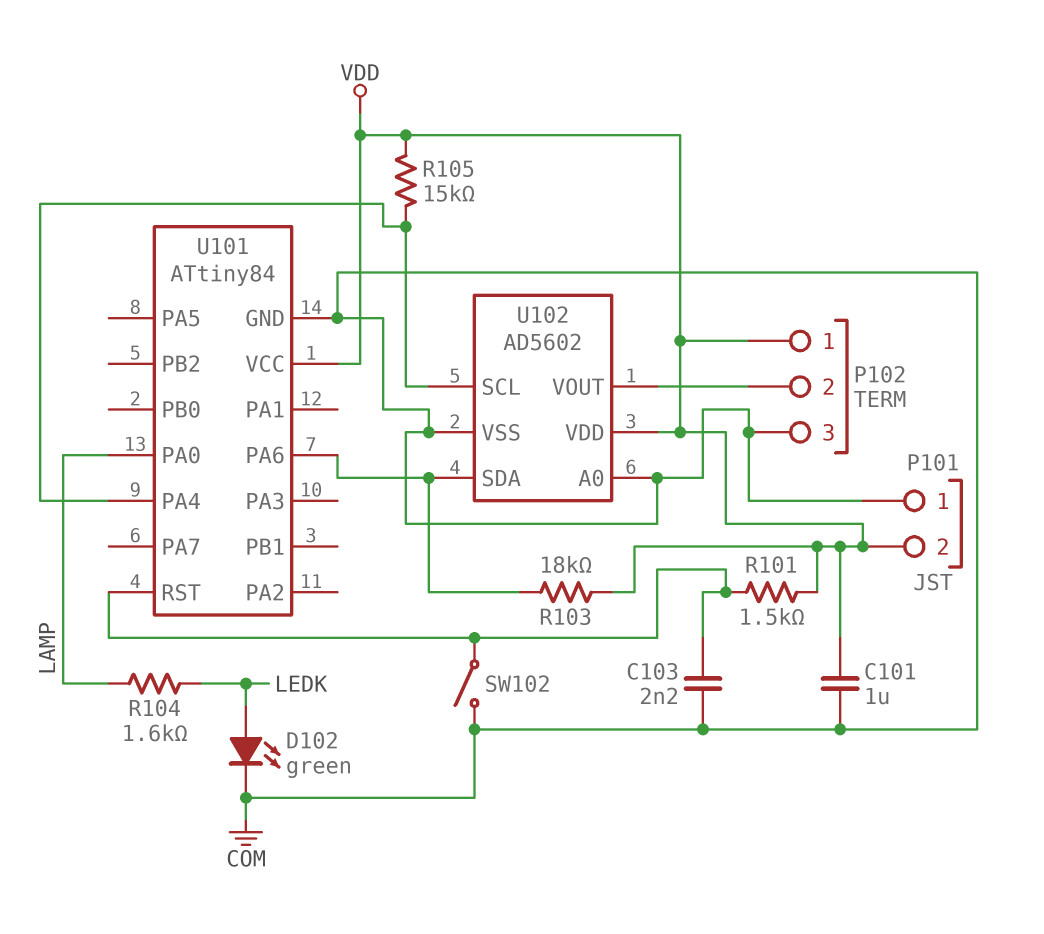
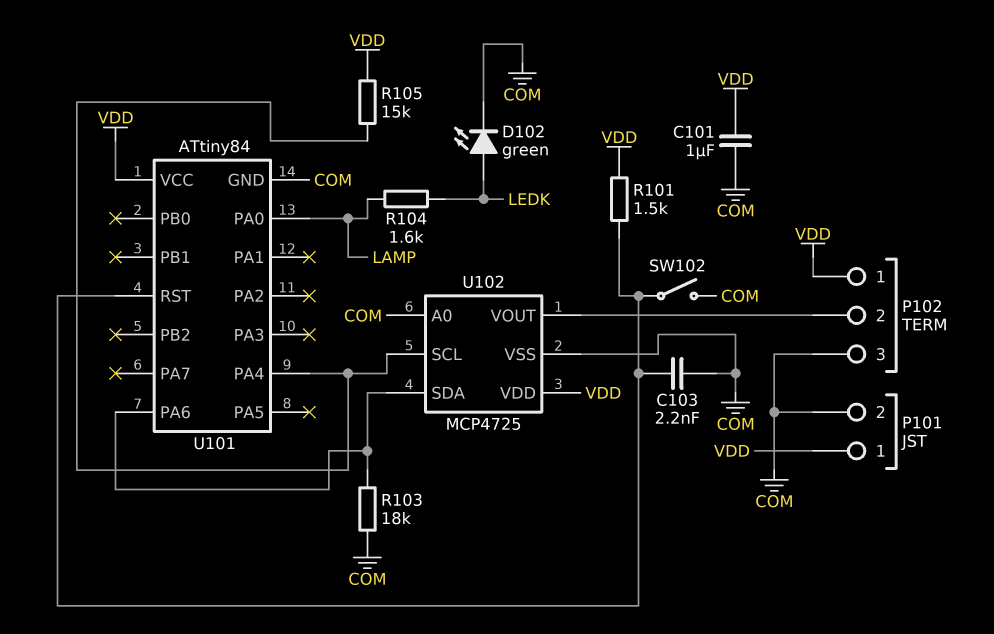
P101 pin 1: COM -> VDD
P101 pin 2: VDD -> COM
R103: 18k (U101/PA6, VDD) -> 18k (COM, U101/PA6)
U102: AD5602 -> MCP4725

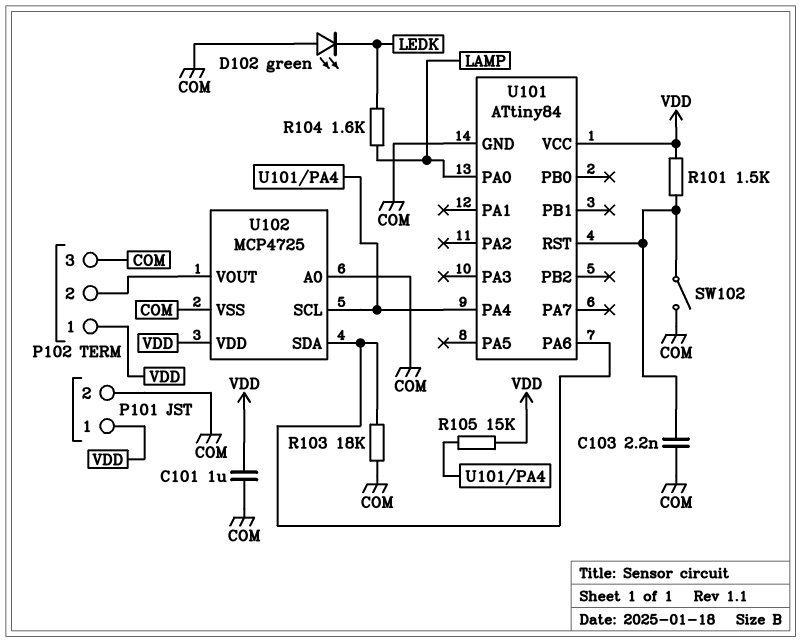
D102: LED green (A LEDK, K COM) -> LED green (A COM, K LEDK)

